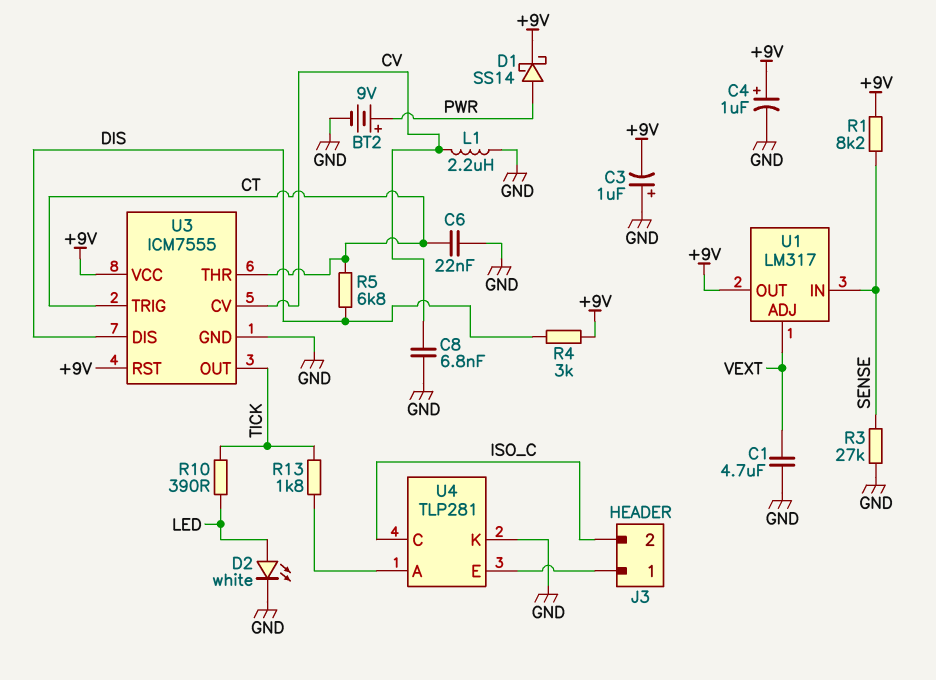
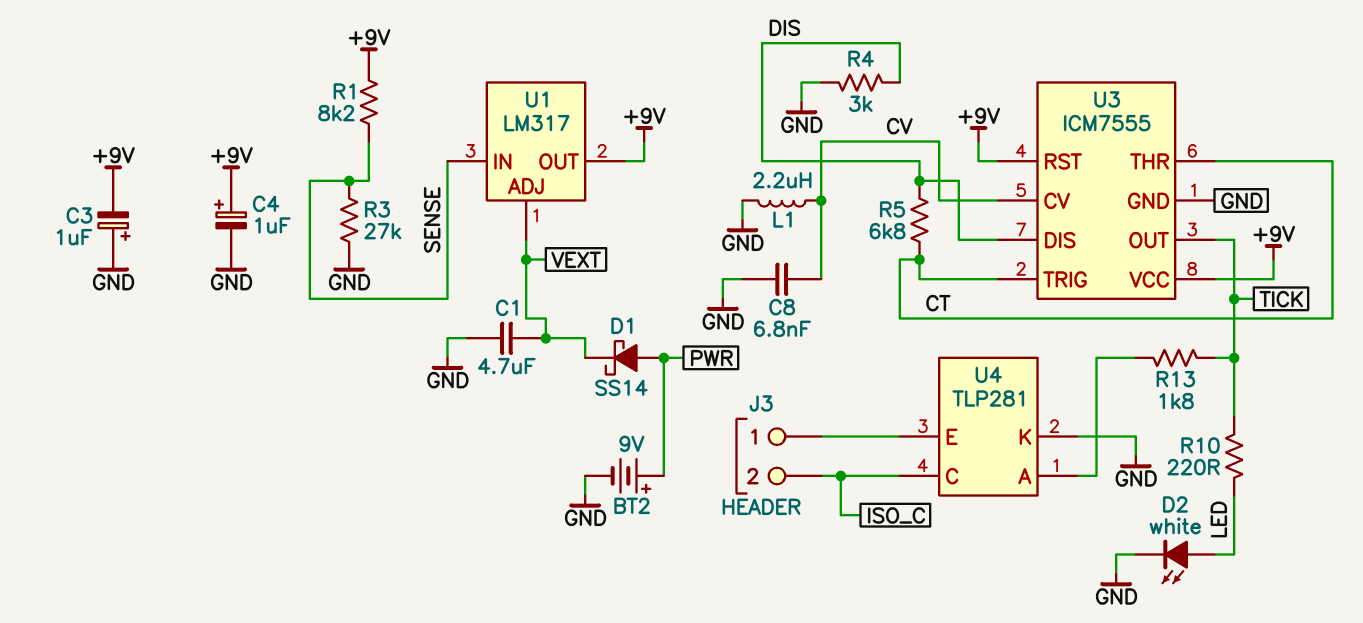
C6: 22nF (CT, GND) -> none
D1: schottky SS14 (A PWR, K +9V) -> schottky SS14 (A PWR, K VEXT)
R4: 3k (+9V, DIS) -> 3k (DIS, GND)
R10: 390 (LED, TICK) -> 220 (LED, TICK)

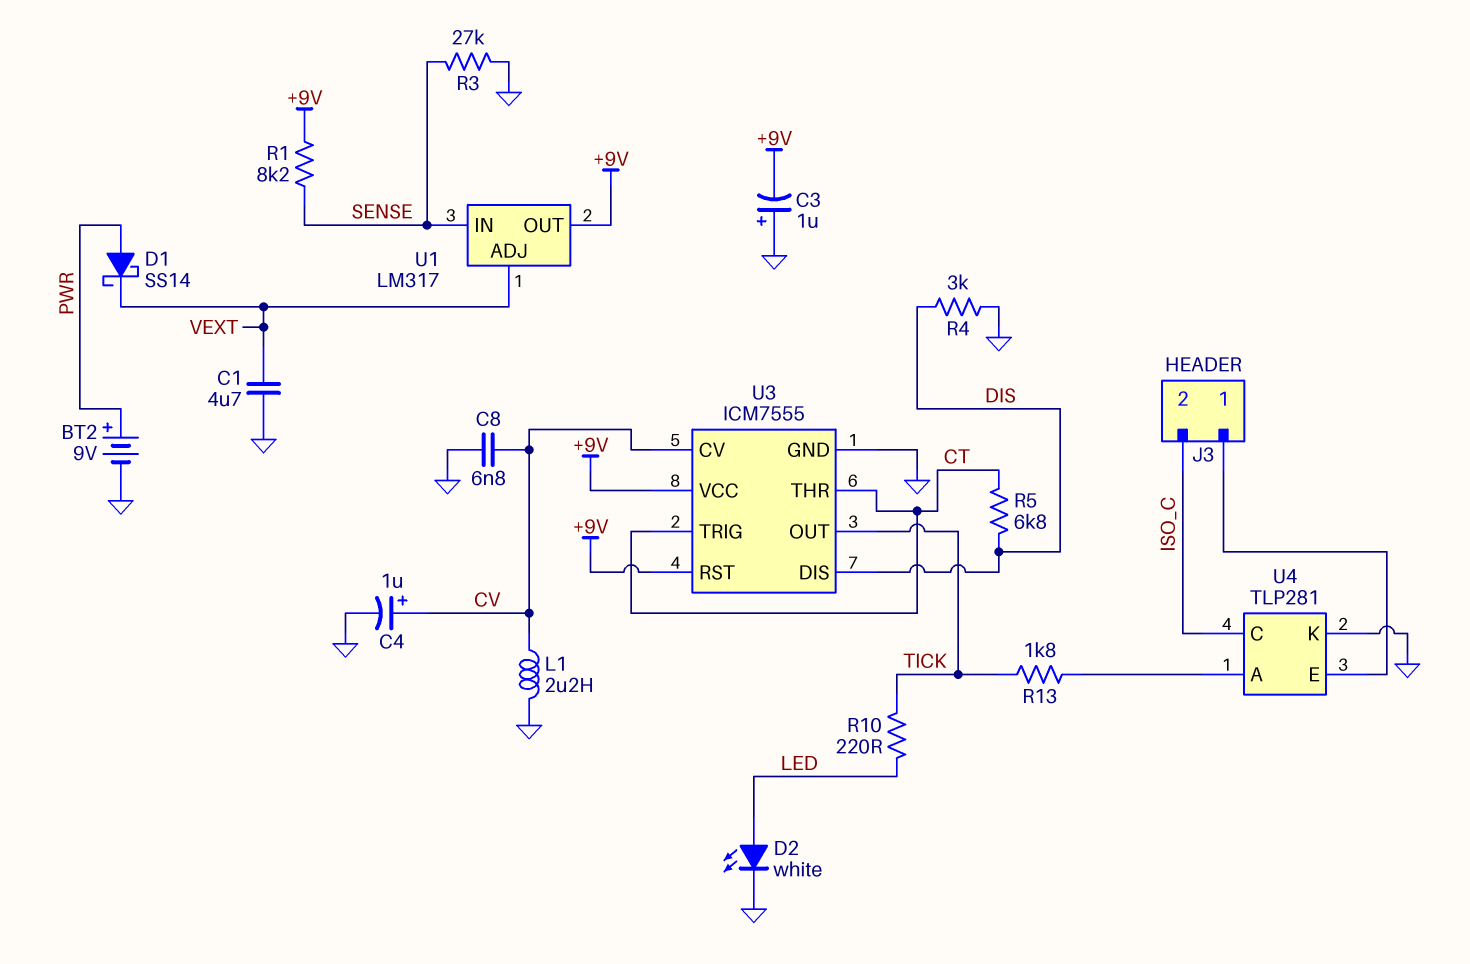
C4: 1uF (plus +9V, minus GND) -> 1uF (plus CV, minus GND)

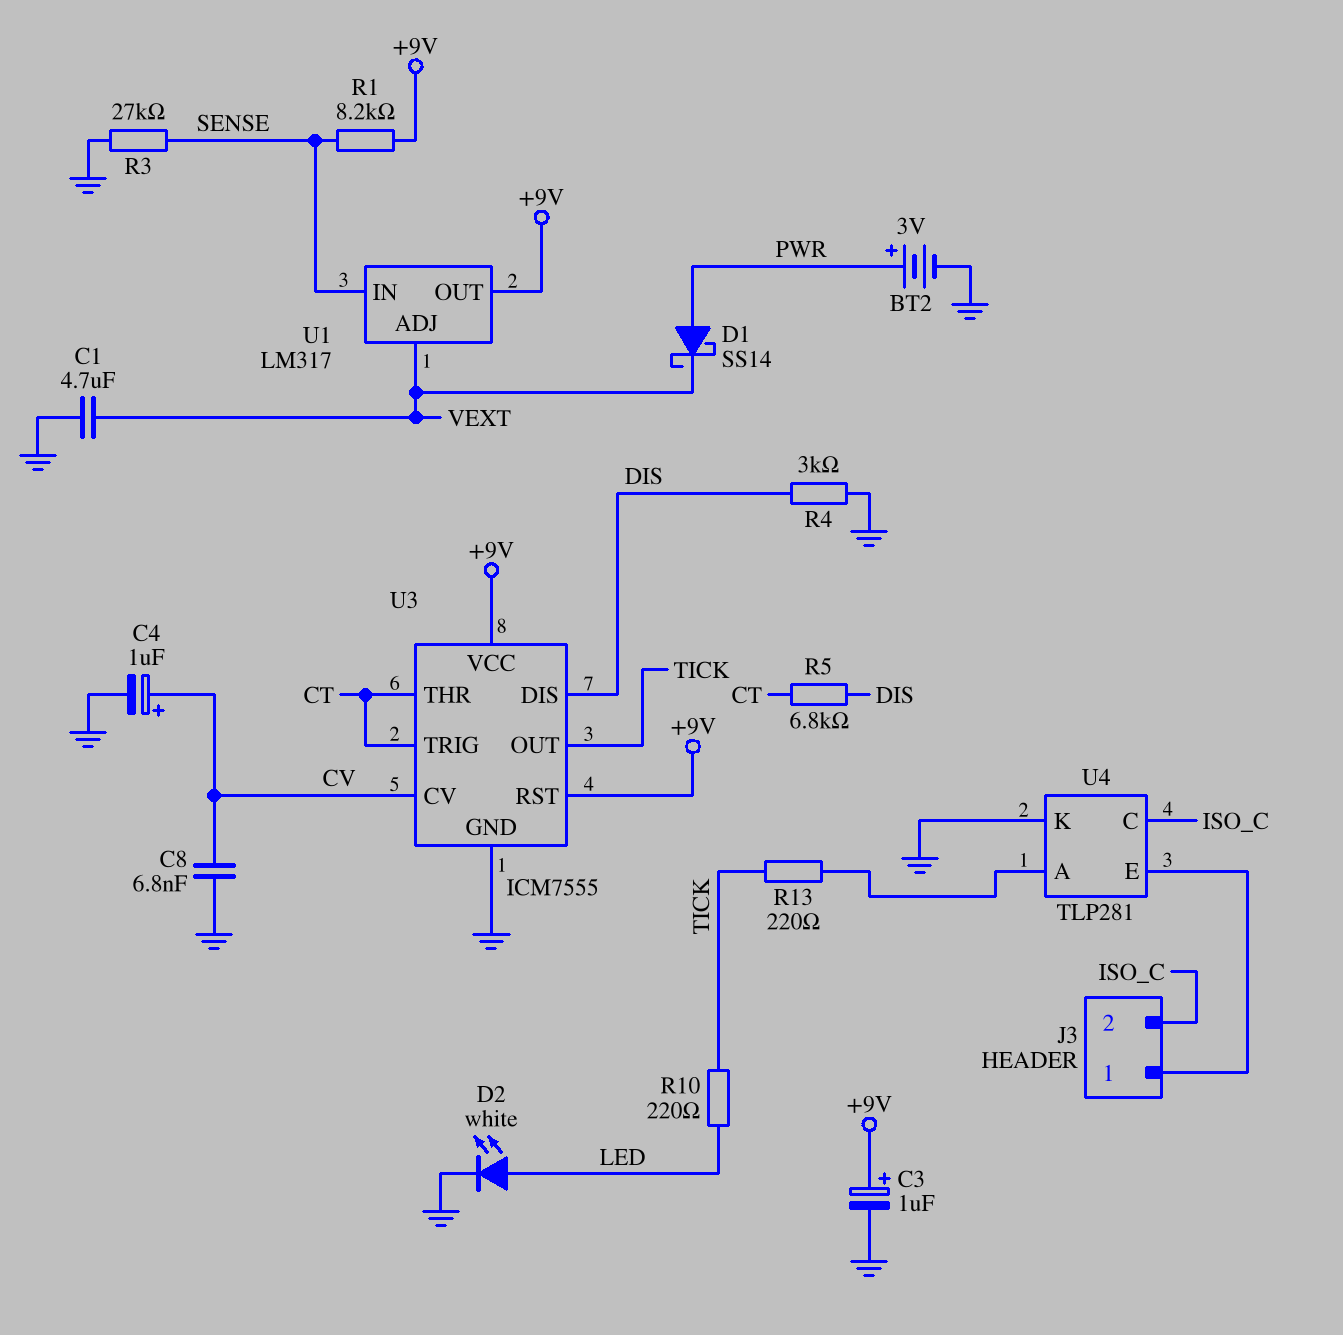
BT2: 9V (plus PWR, minus GND) -> 3V (plus PWR, minus GND)
C3: 1uF (plus GND, minus +9V) -> 1uF (plus +9V, minus GND)
L1: 2.2uH (CV, GND) -> none
R13: 1.8k (TICK, U4/A) -> 220 (TICK, U4/A)

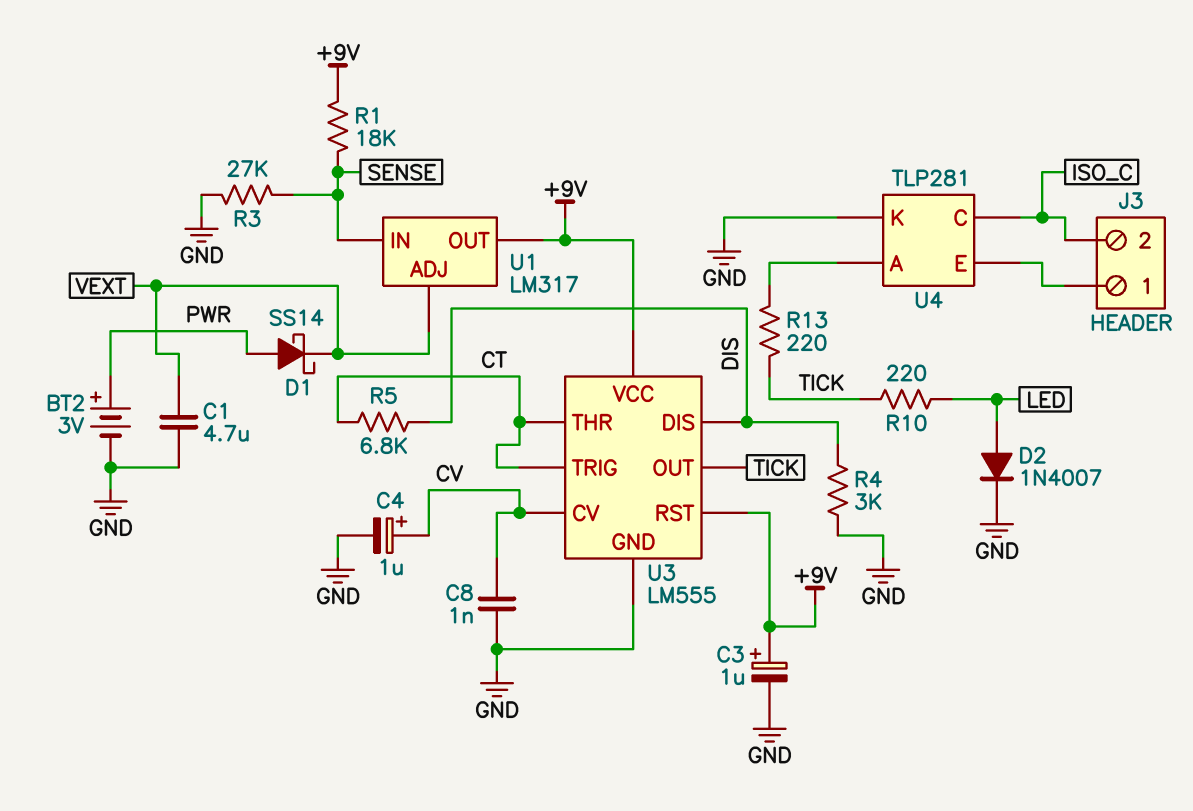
C8: 6.8nF (CV, GND) -> 1nF (CV, GND)
D2: LED white (A LED, K GND) -> diode 1N4007 (A LED, K GND)
R1: 8.2k (+9V, SENSE) -> 18k (+9V, SENSE)
U3: ICM7555 -> LM555

